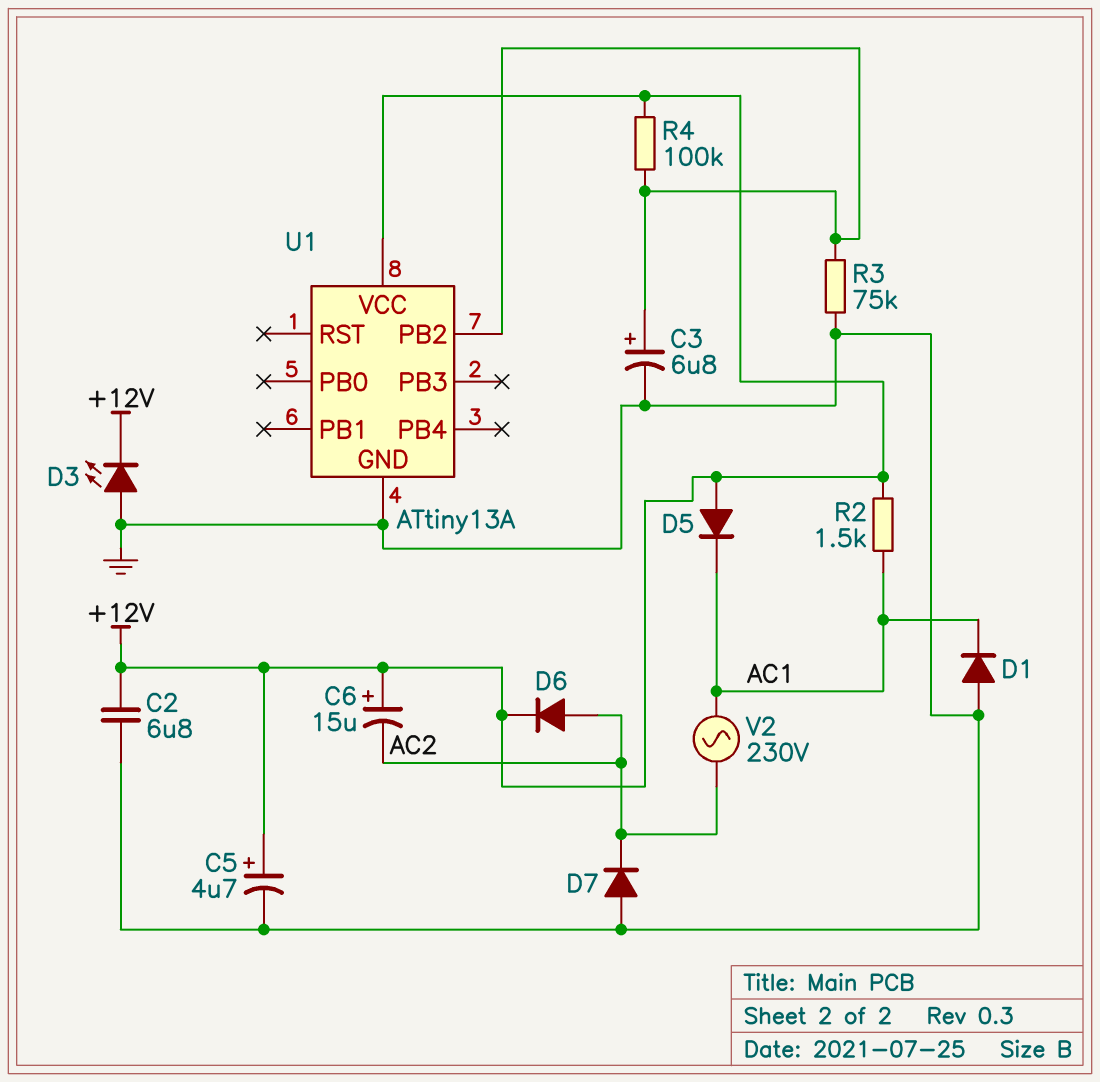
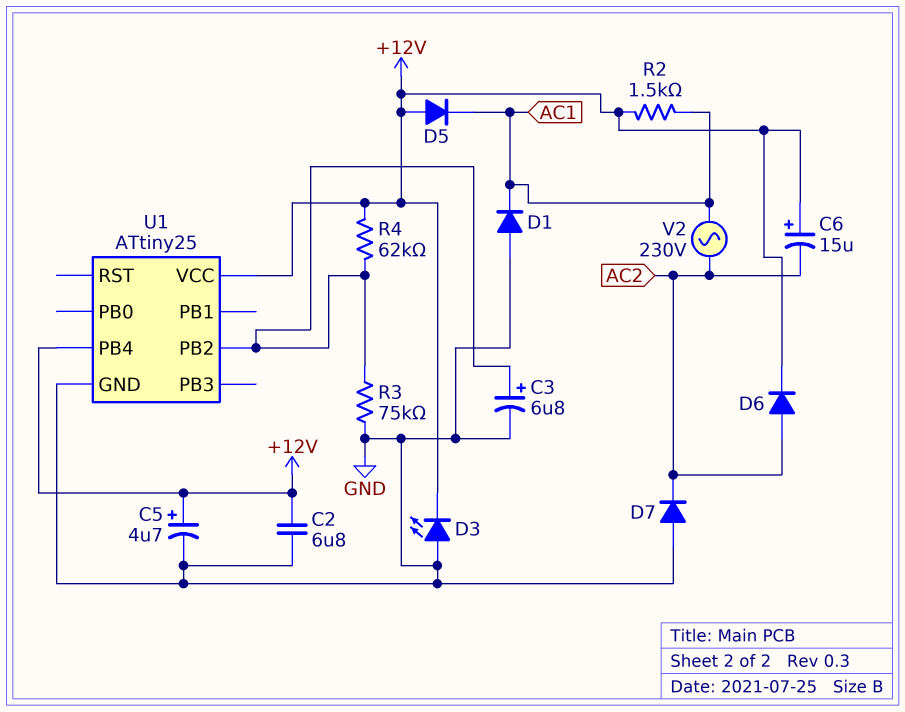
R4: 100k (+12V, U1/PB2) -> 62k (+12V, U1/PB2)
U1: ATtiny13A -> ATtiny25
U1 pin PB4: none -> +12V

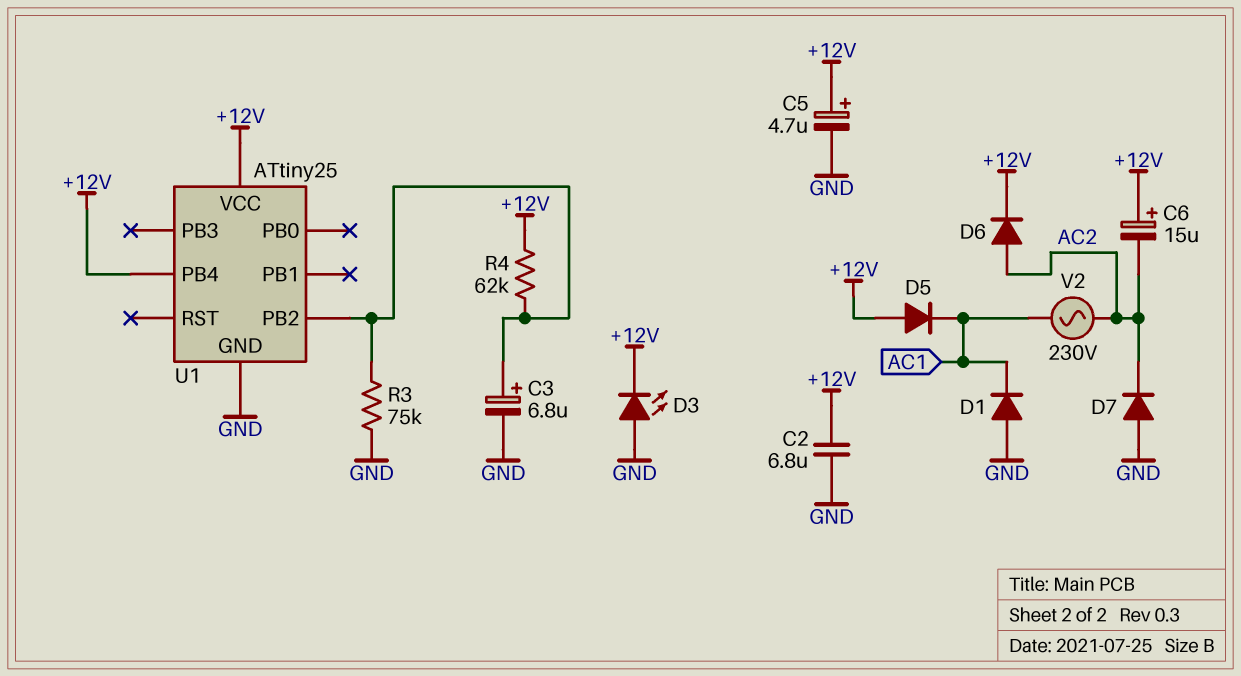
R2: 1.5k (+12V, AC1) -> none

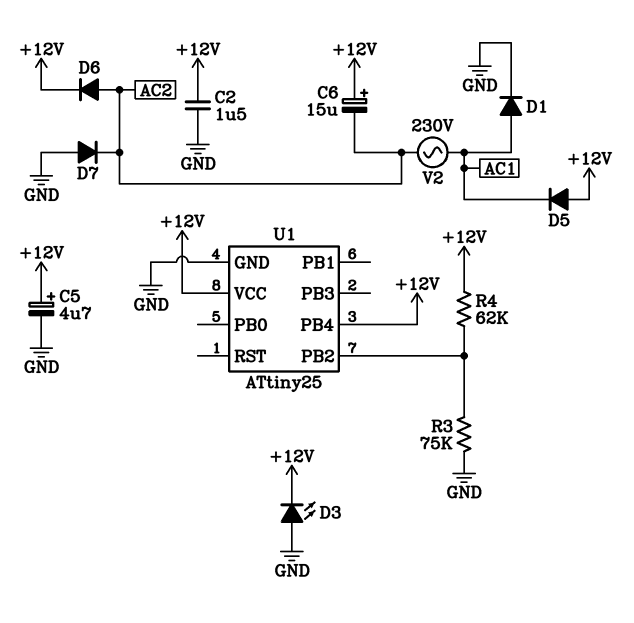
C2: 6.8uF (+12V, GND) -> 1.5uF (+12V, GND)
C3: 6.8uF (plus U1/PB2, minus GND) -> none
D1: diode (A GND, K AC1) -> diode (A AC1, K GND)

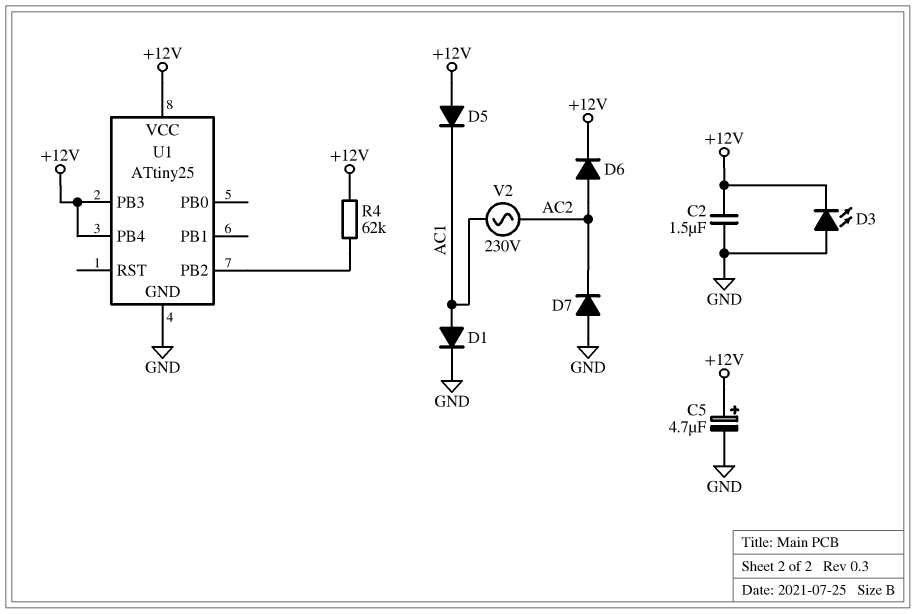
C6: 15uF (plus +12V, minus AC2) -> none
R3: 75k (GND, U1/PB2) -> none
U1 pin PB3: none -> +12V

